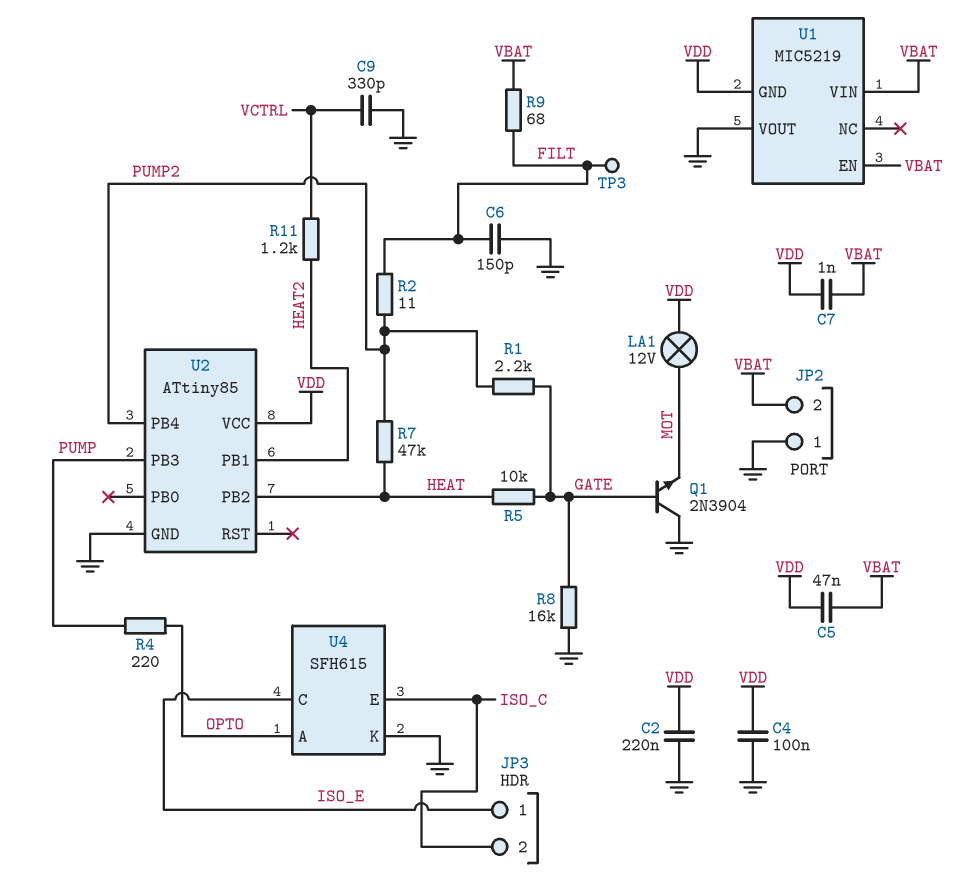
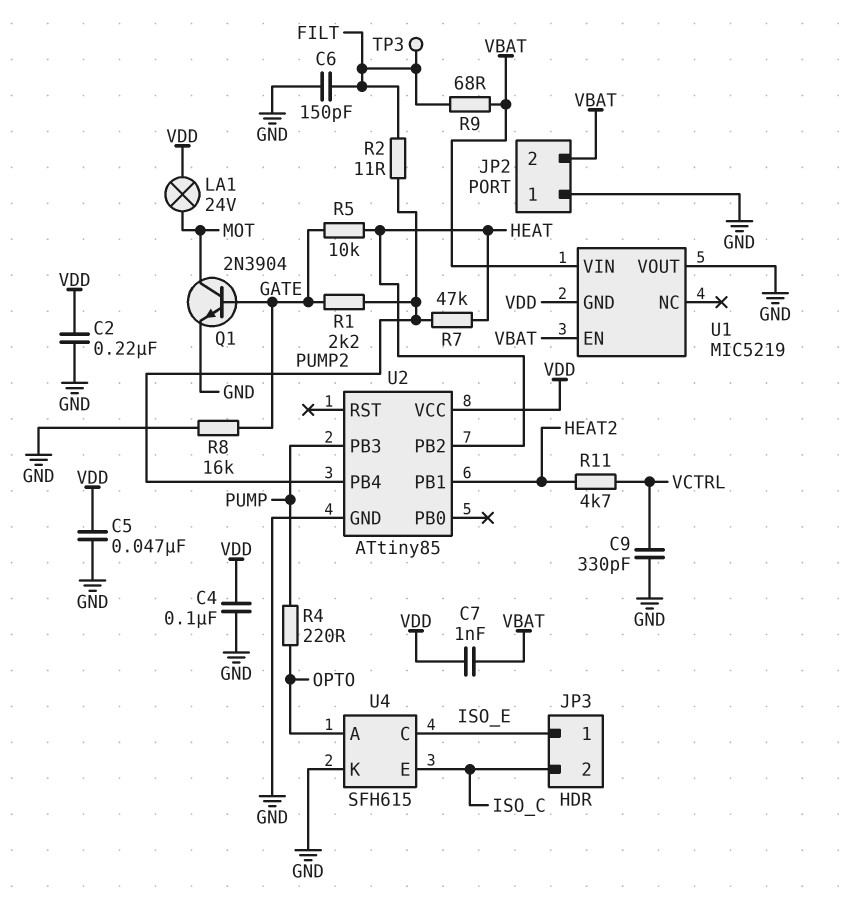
C5: 47nF (VBAT, VDD) -> 47nF (GND, VDD)
LA1: lamp 12V (MOT, VDD) -> lamp 24V (MOT, VDD)
Q1: NPN 2N3904 (B GATE, C GND, E MOT) -> NPN 2N3904 (B GATE, C MOT, E GND)
R11: 1.2k (HEAT2, VCTRL) -> 4.7k (HEAT2, VCTRL)

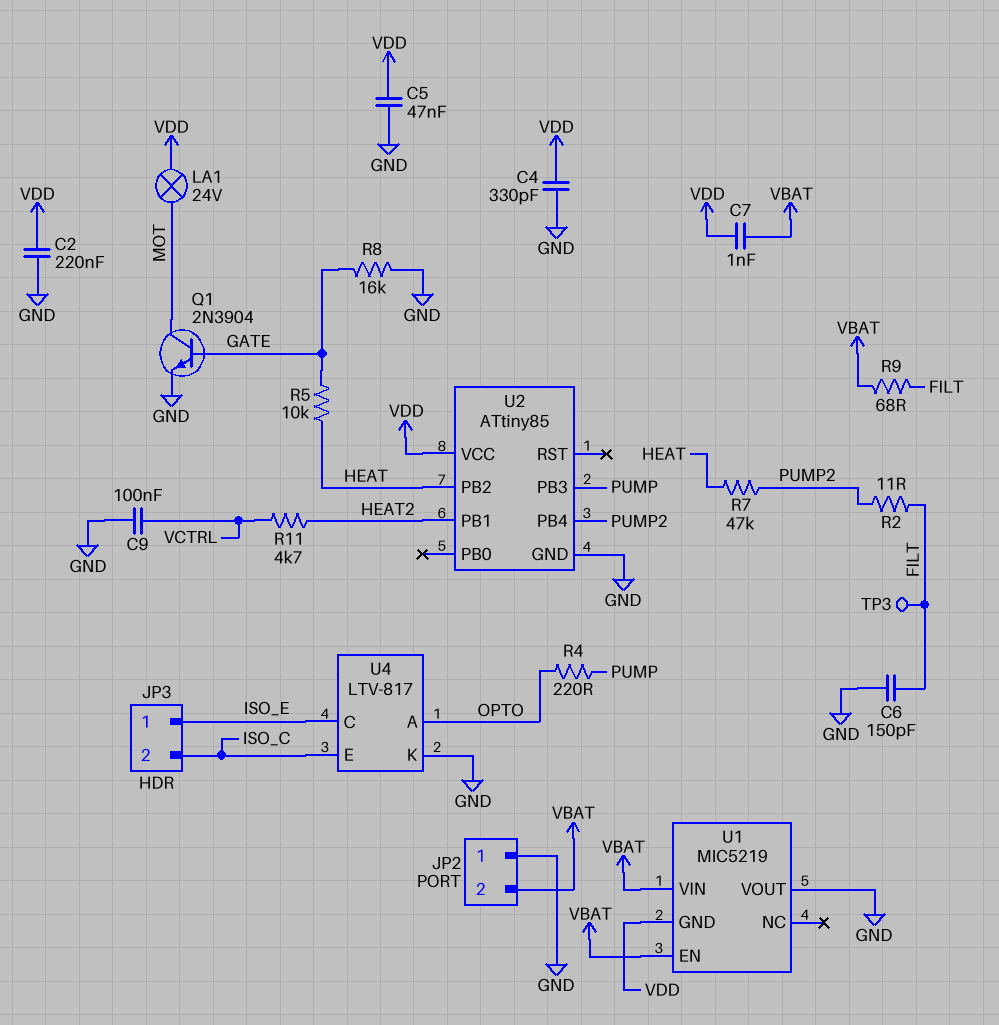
C4: 100nF (GND, VDD) -> 330pF (GND, VDD)
C9: 330pF (GND, VCTRL) -> 100nF (GND, VCTRL)
R1: 2.2k (GATE, PUMP2) -> none
U4: SFH615 -> LTV-817

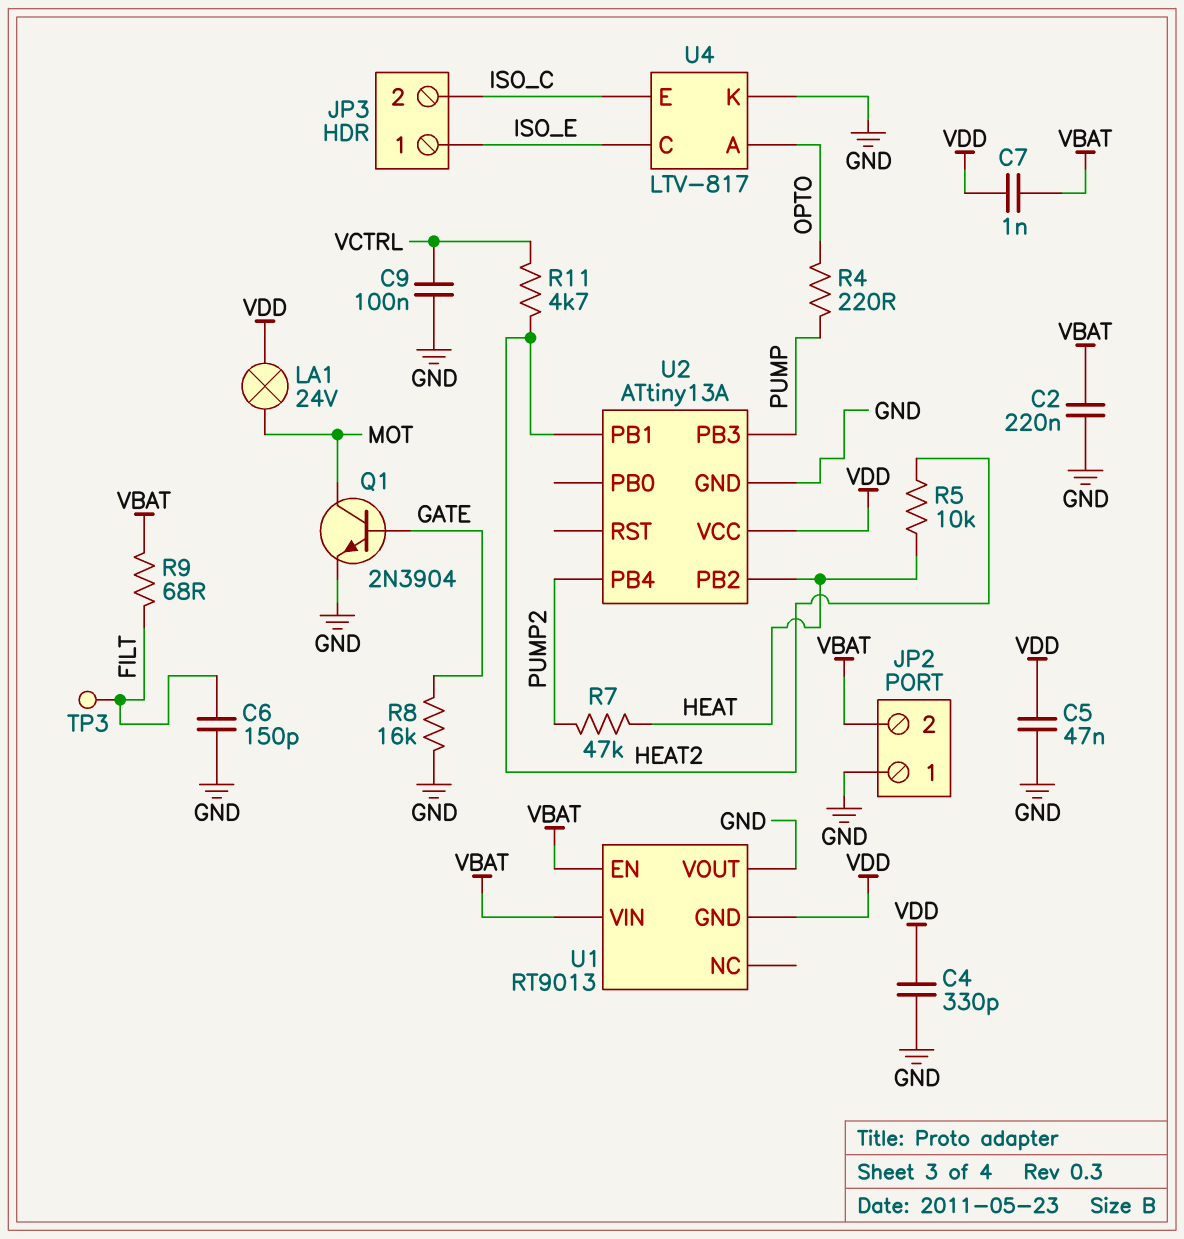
C2: 220nF (GND, VDD) -> 220nF (GND, VBAT)
R2: 11 (FILT, PUMP2) -> none
R5: 10k (GATE, HEAT) -> 10k (HEAT, HEAT2)
U1: MIC5219 -> RT9013
U2: ATtiny85 -> ATtiny13A

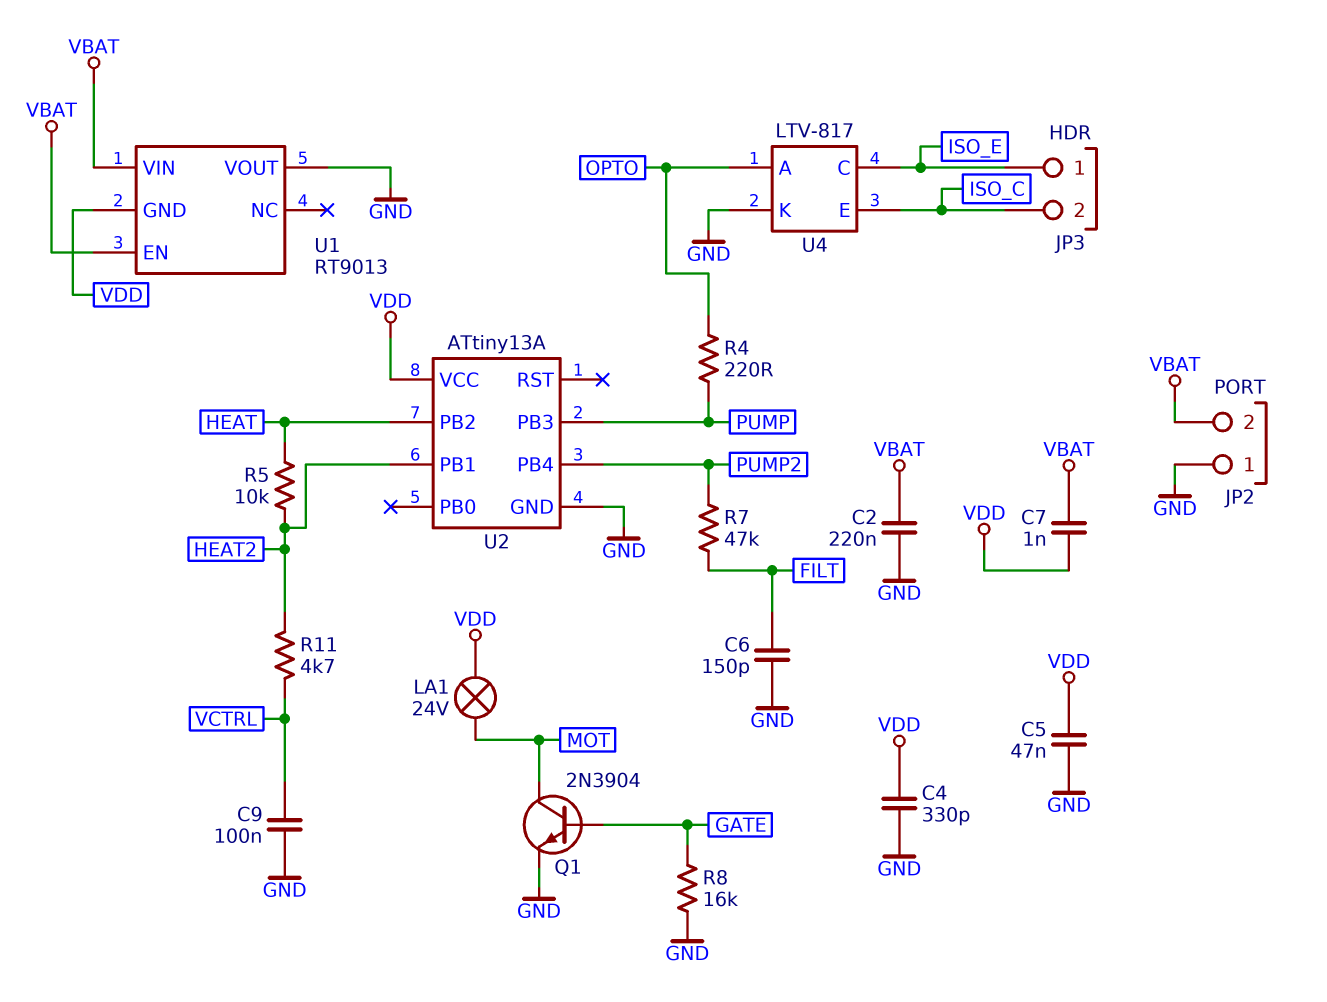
R7: 47k (HEAT, PUMP2) -> 47k (FILT, PUMP2)
R9: 68 (FILT, VBAT) -> none
TP3: test point (FILT) -> none

